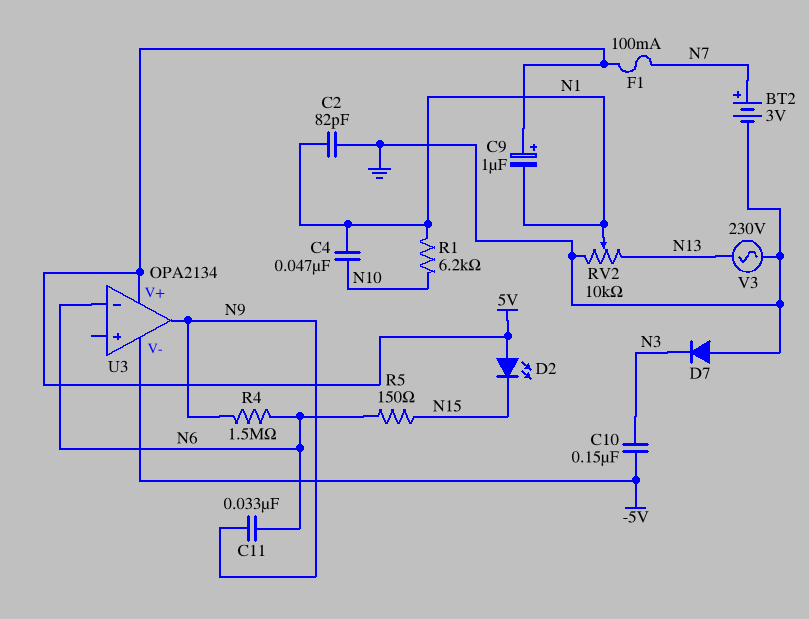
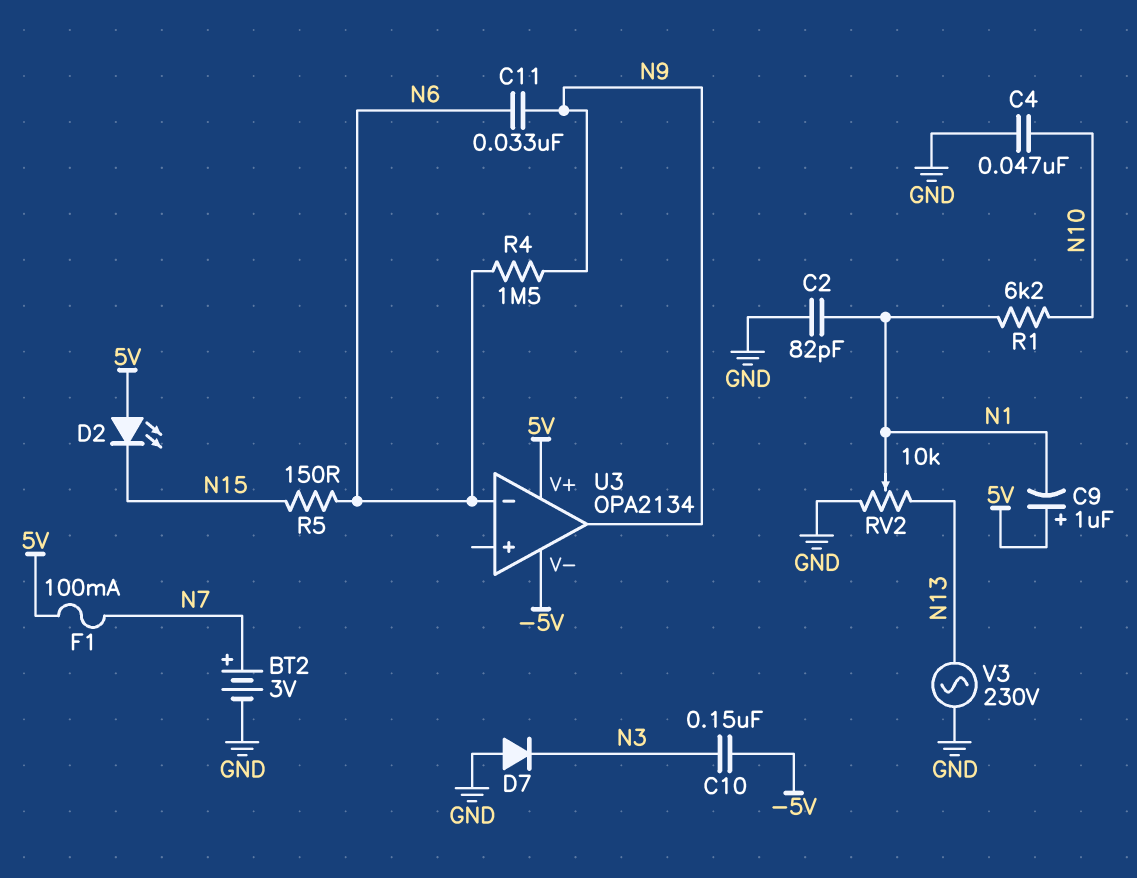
C4: 47nF (N1, N10) -> 47nF (GND, N10)

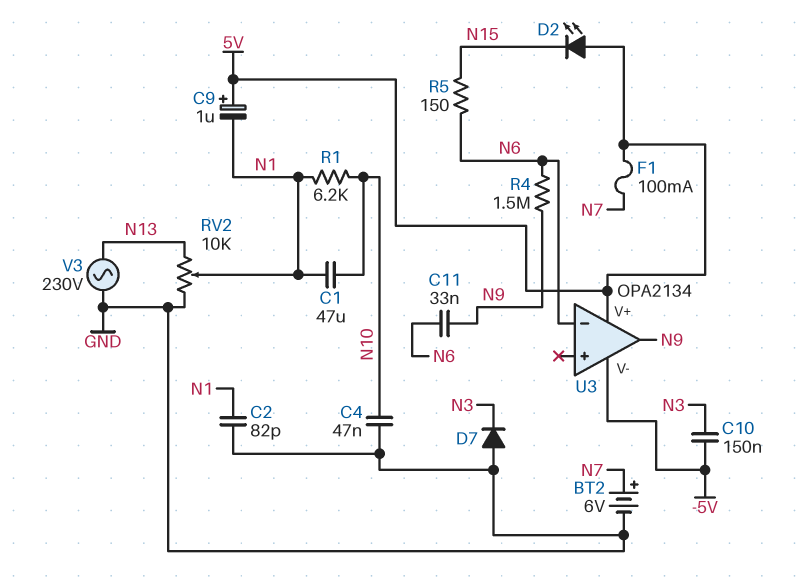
BT2: 3V (plus N7, minus GND) -> 6V (plus N7, minus GND)
C1: none -> 47uF (N1, N10)

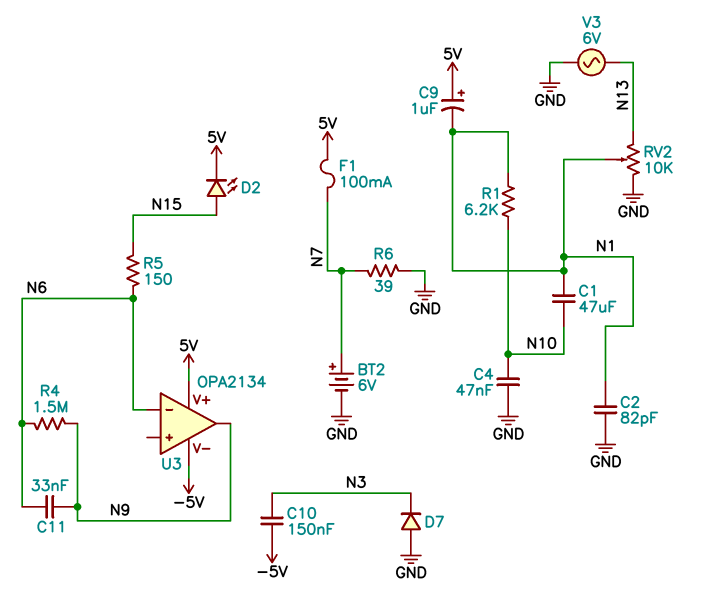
D2: LED (A 5V, K N15) -> LED (A N15, K 5V)
R6: none -> 39 (GND, N7)
V3: AC 230V (GND, N13) -> AC 6V (GND, N13)

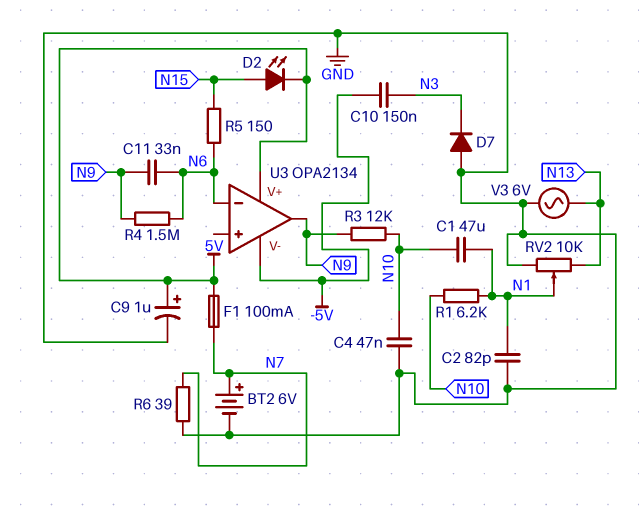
C9: 1uF (plus 5V, minus N1) -> 1uF (plus 5V, minus GND)
R3: none -> 12k (N9, N10)

